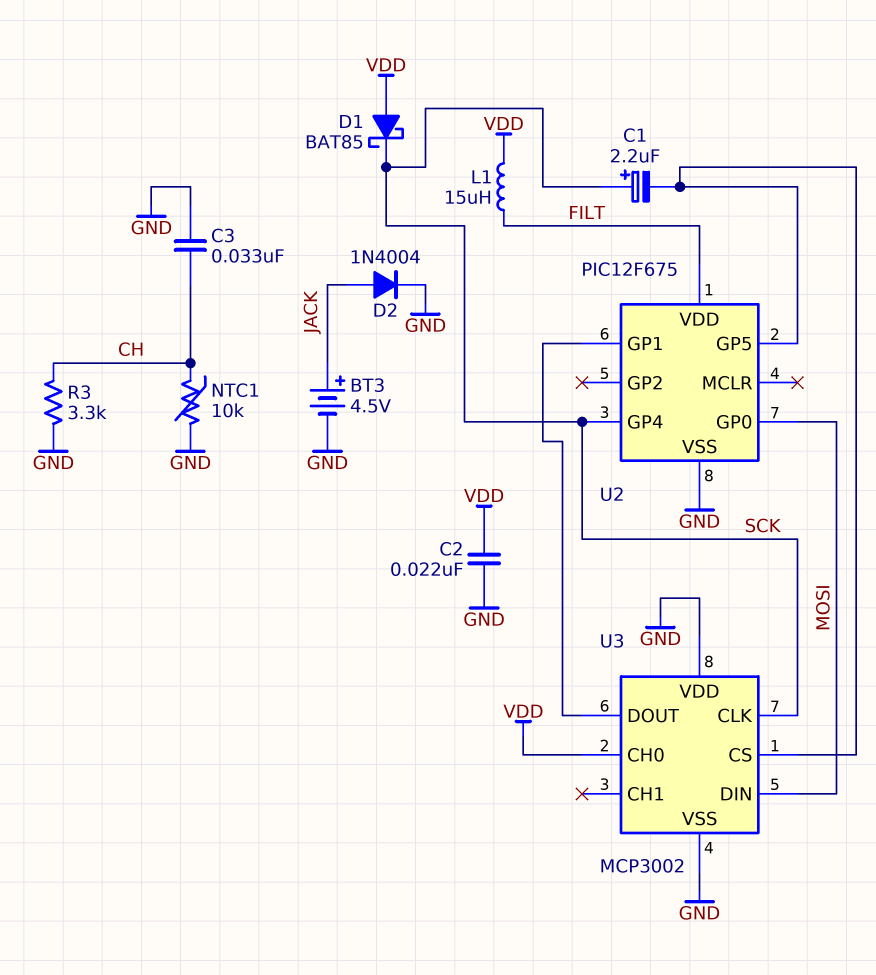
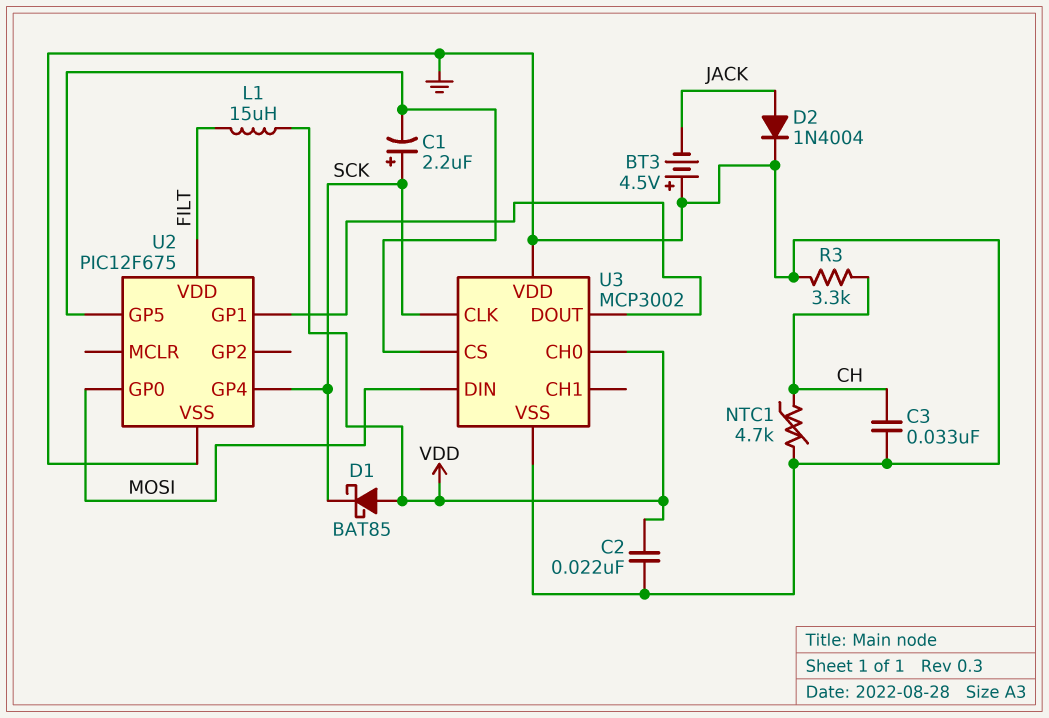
BT3: 4.5V (plus JACK, minus GND) -> 4.5V (plus GND, minus JACK)
NTC1: 10k (CH, GND) -> 4.7k (CH, GND)

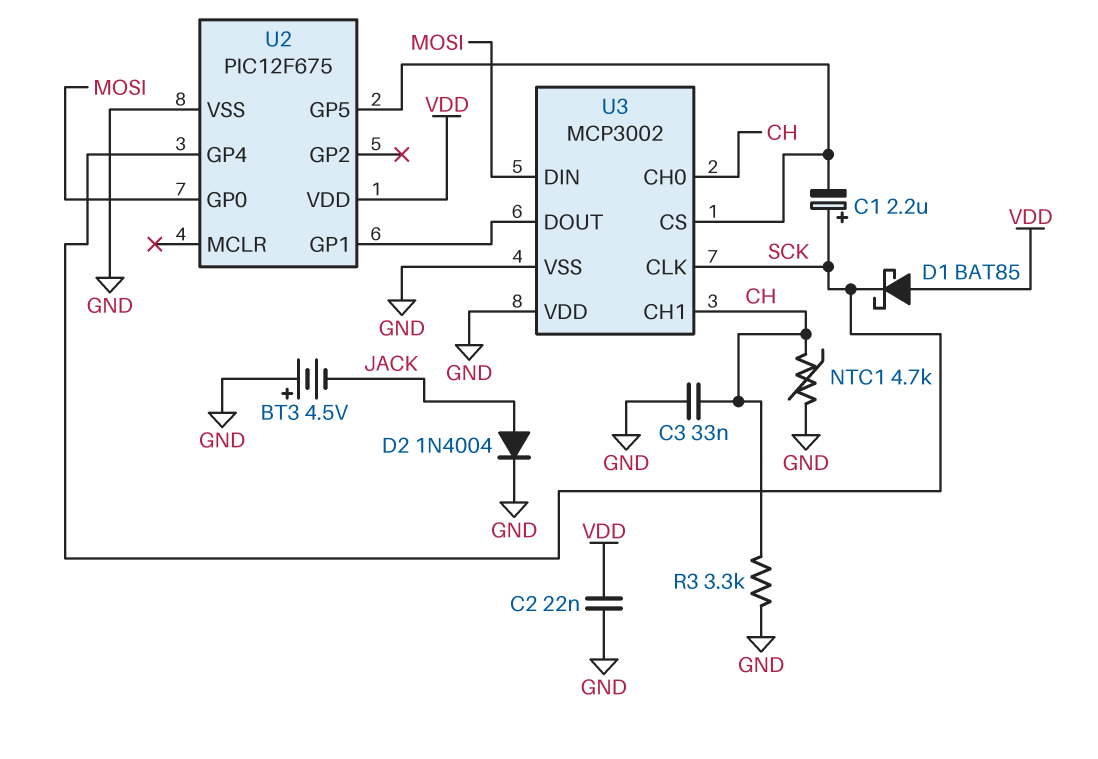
L1: 15uH (FILT, VDD) -> none
U2 pin VDD: FILT -> VDD
U3 pin CH0: VDD -> CH
U3 pin CH1: none -> CH

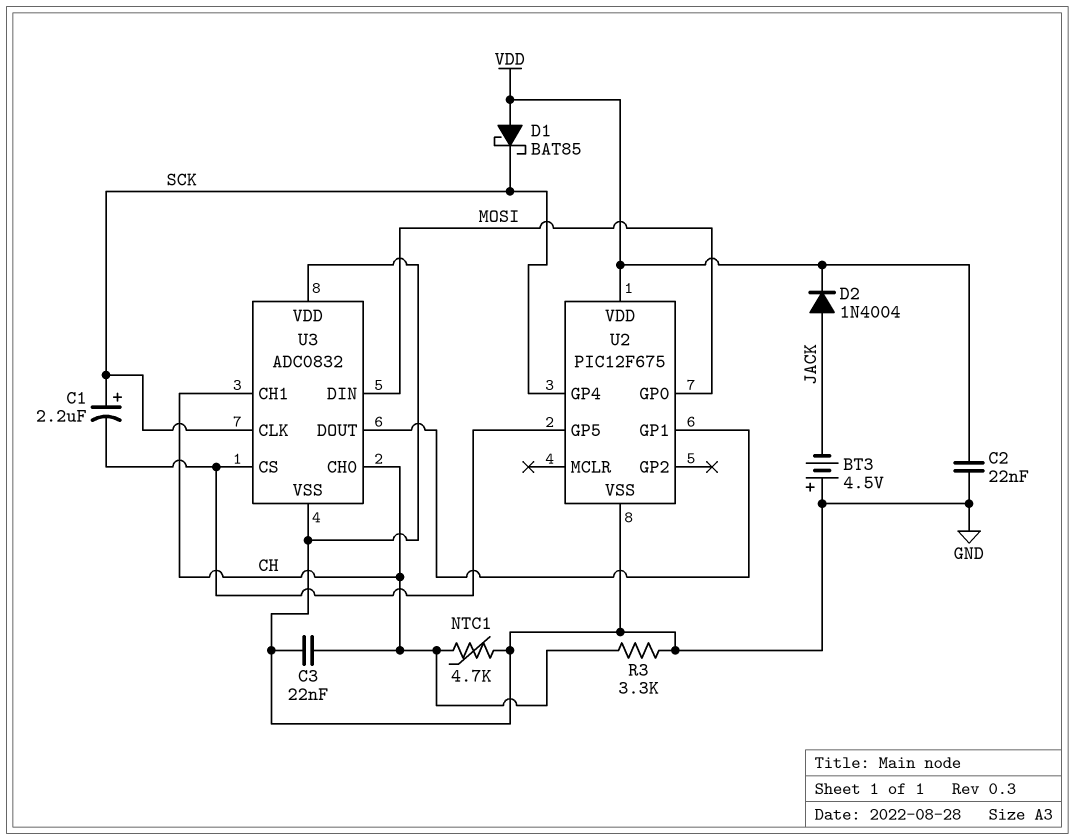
C3: 33nF (CH, GND) -> 22nF (CH, GND)
D2: diode 1N4004 (A JACK, K GND) -> diode 1N4004 (A JACK, K VDD)
U3: MCP3002 -> ADC0832

